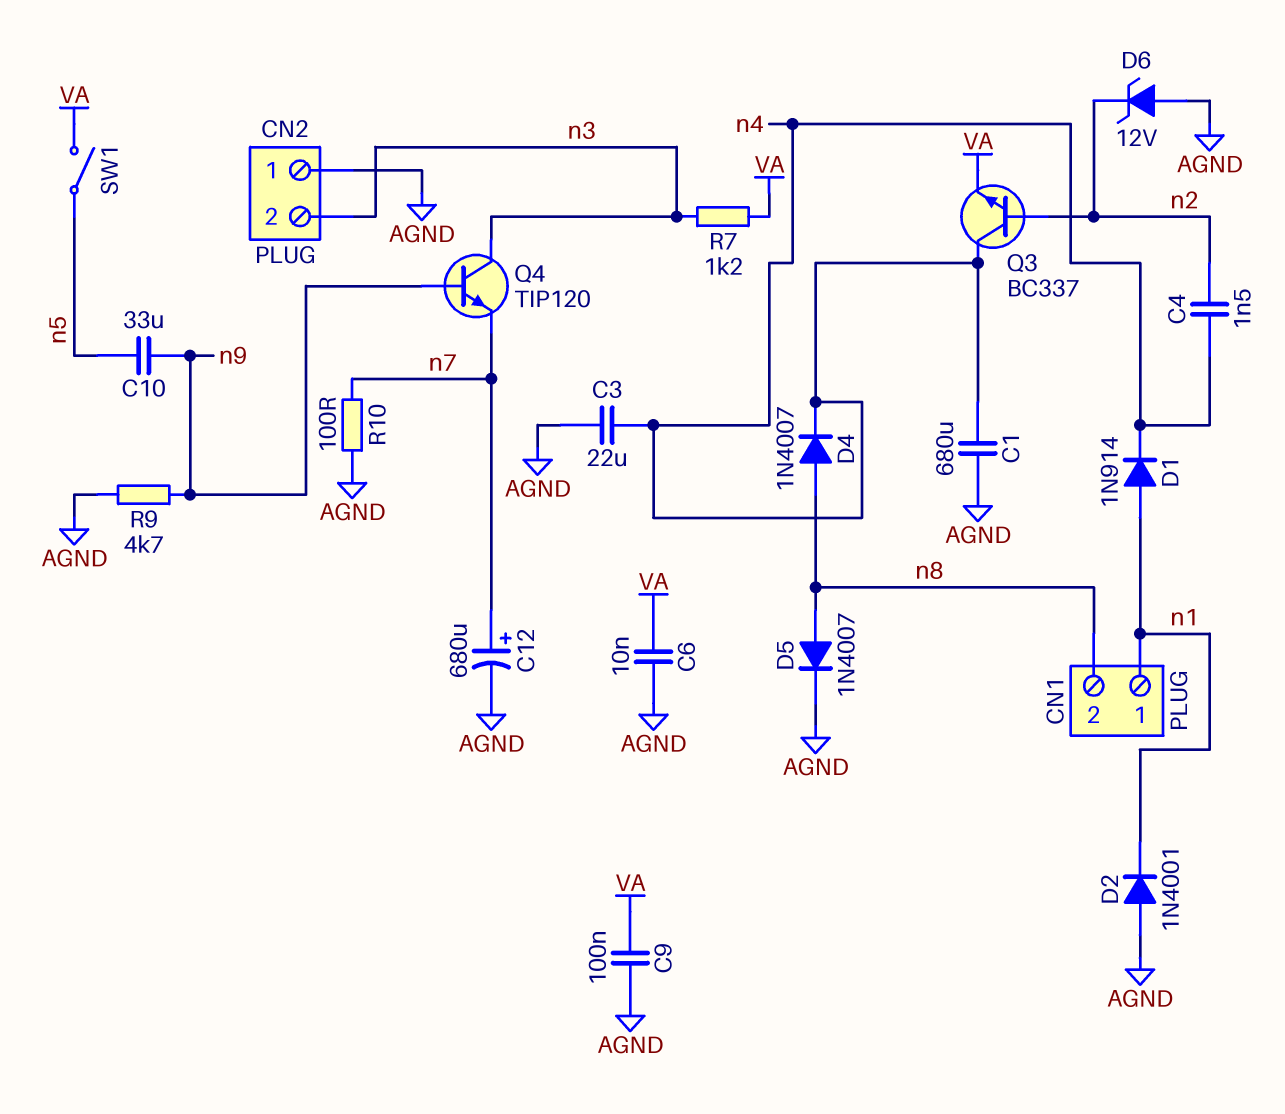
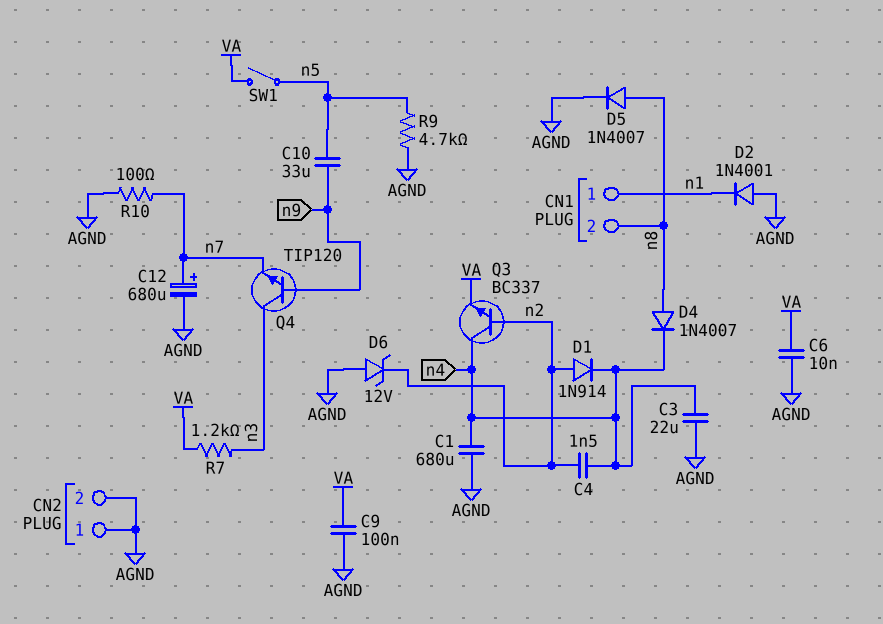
CN2 pin 2: n3 -> AGND
D1: diode 1N914 (A n1, K n4) -> diode 1N914 (A n2, K n4)
R9: 4.7k (AGND, n9) -> 4.7k (AGND, n5)

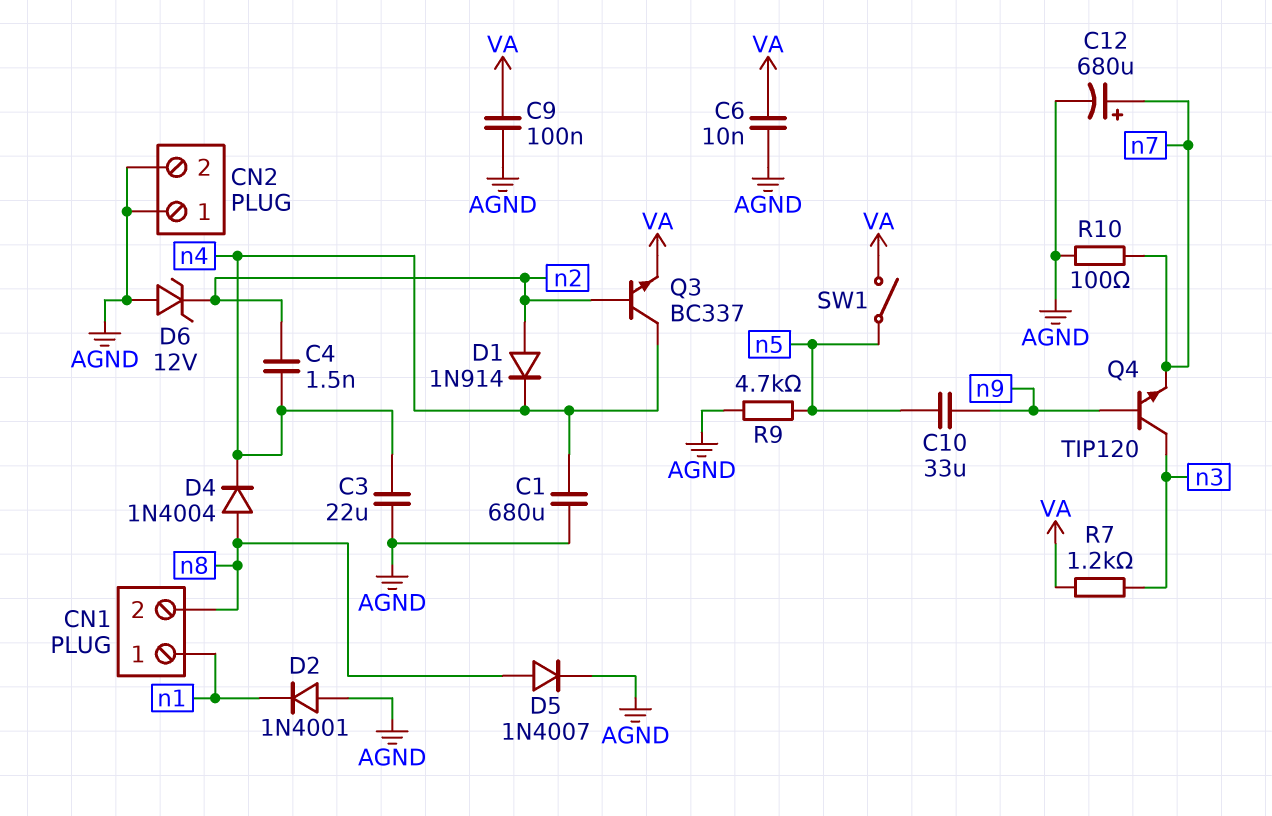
D4: diode 1N4007 (A n8, K n4) -> diode 1N4004 (A n8, K n4)

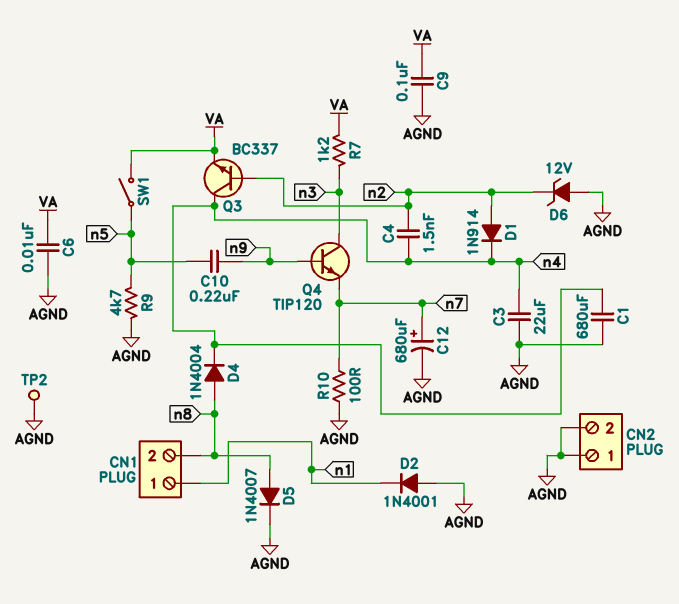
C10: 33uF (n5, n9) -> 220nF (n5, n9)
TP2: none -> test point (AGND)

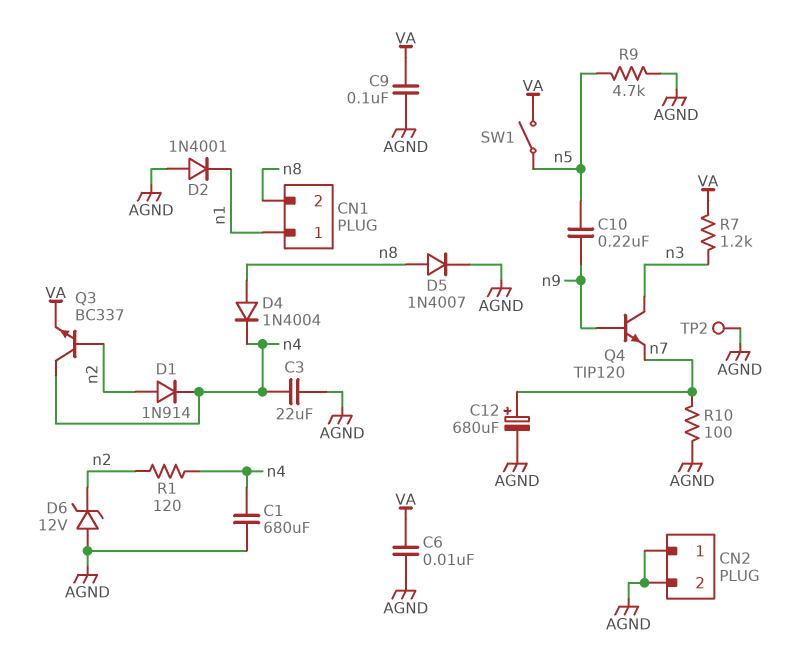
C4: 1.5nF (n2, n4) -> none
R1: none -> 120 (n2, n4)

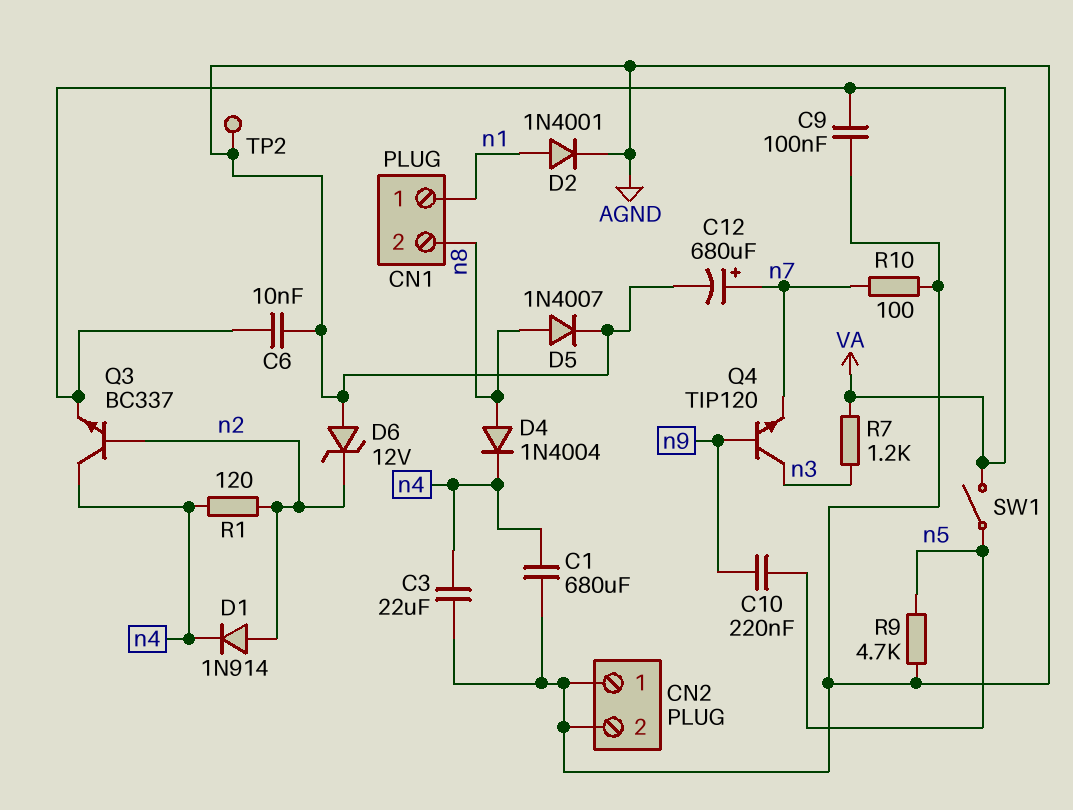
D2: diode 1N4001 (A AGND, K n1) -> diode 1N4001 (A n1, K AGND)

